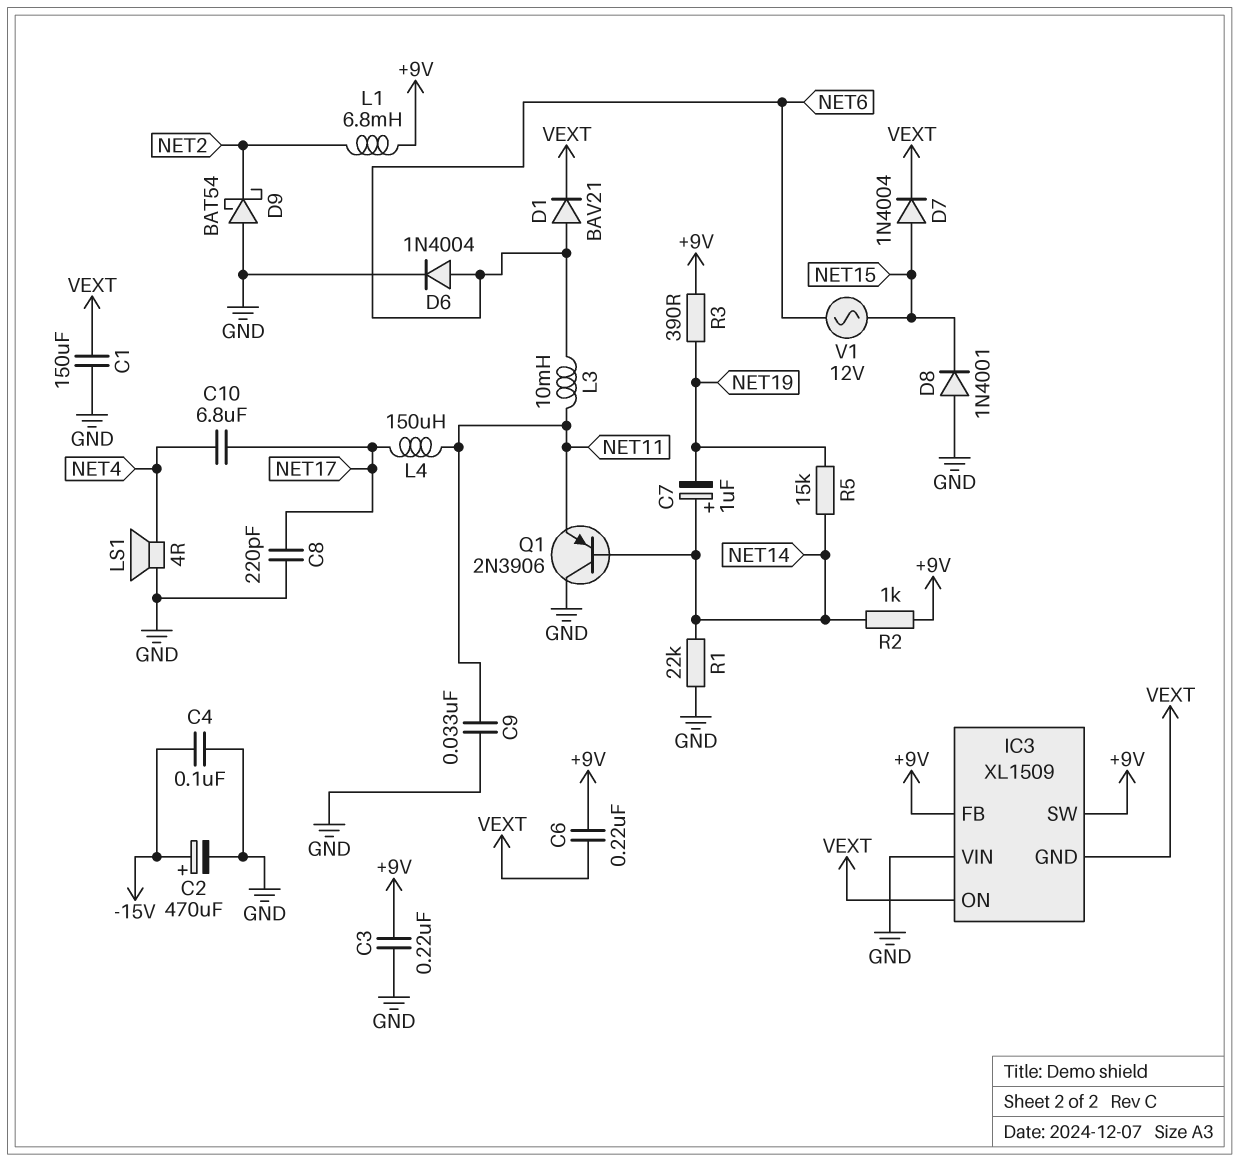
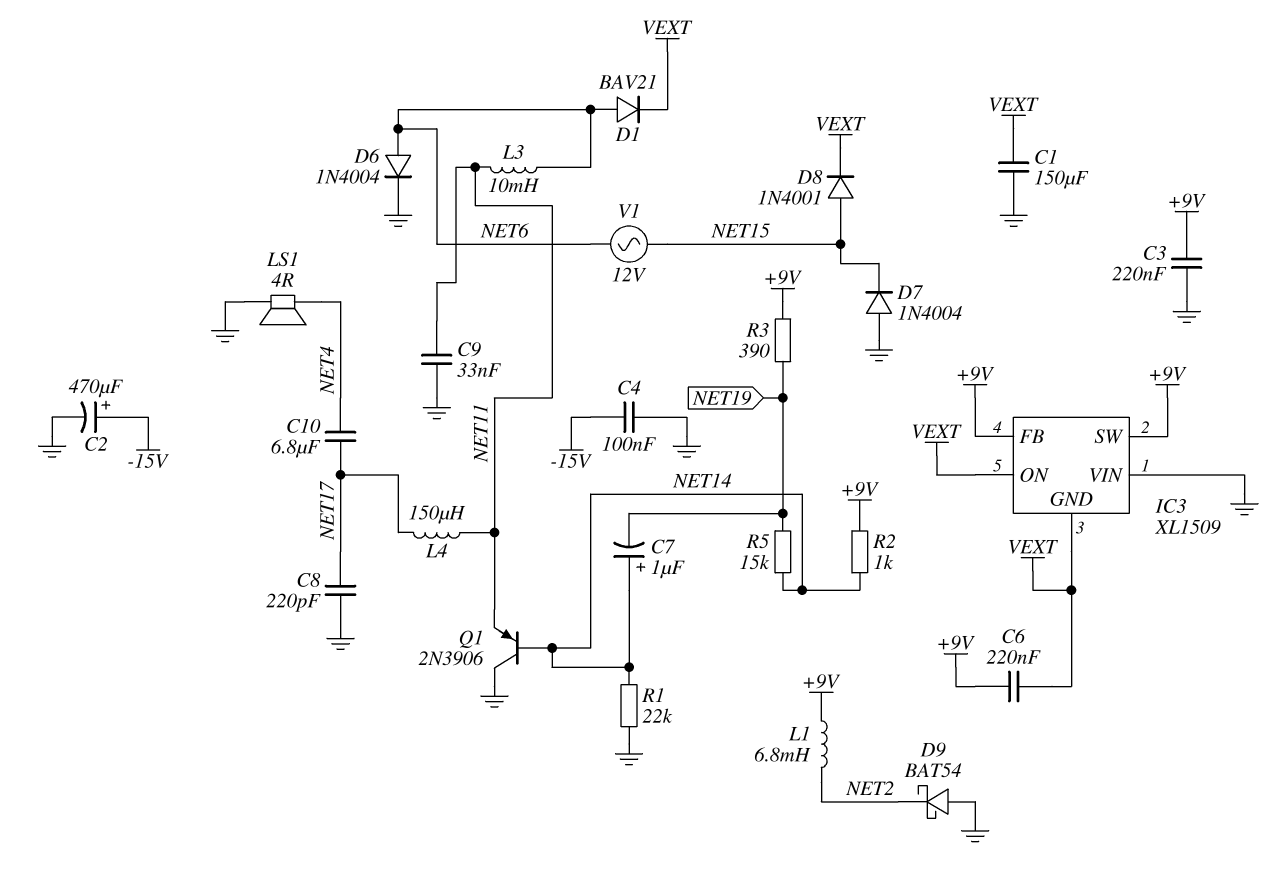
D7: diode 1N4004 (A NET15, K VEXT) -> diode 1N4004 (A GND, K NET15)
D8: diode 1N4001 (A GND, K NET15) -> diode 1N4001 (A NET15, K VEXT)

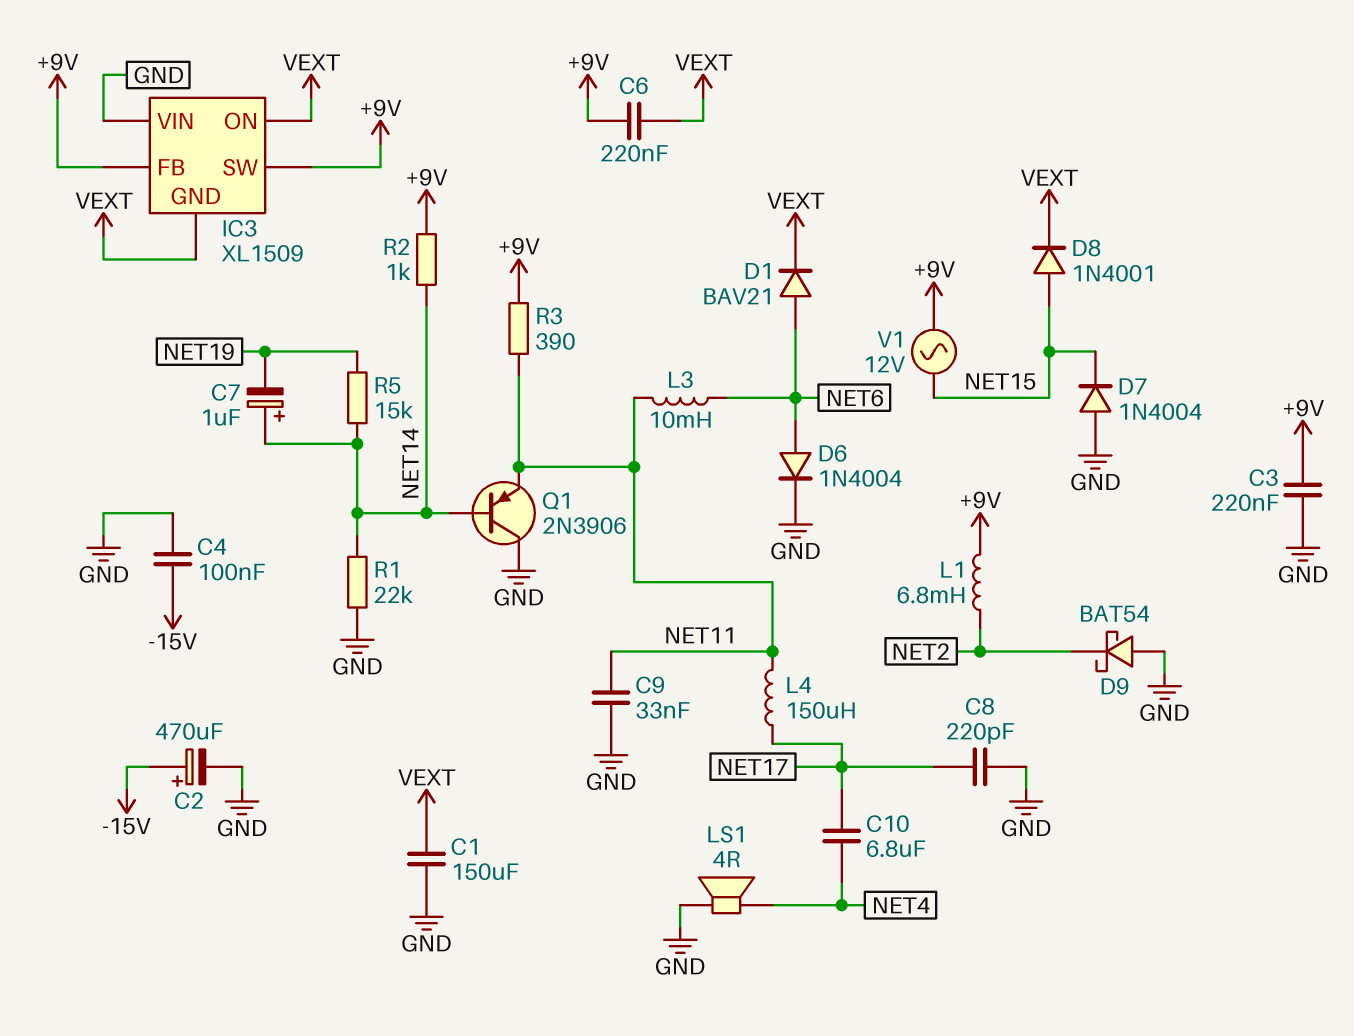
R3: 390 (+9V, NET19) -> 390 (+9V, NET11)
V1: AC 12V (NET6, NET15) -> AC 12V (+9V, NET15)

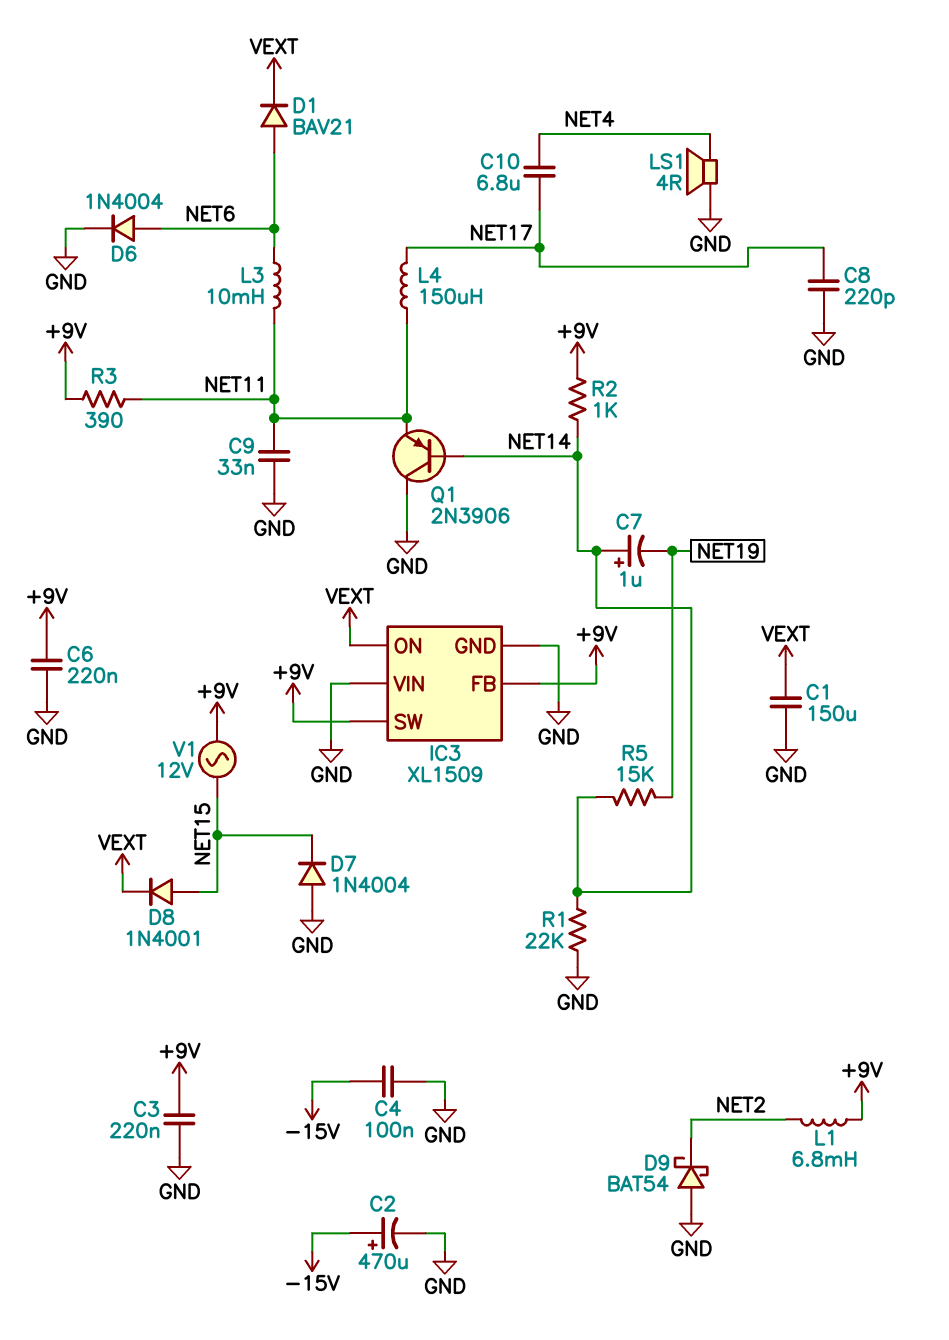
C6: 220nF (+9V, VEXT) -> 220nF (+9V, GND)
IC3 pin GND: VEXT -> GND

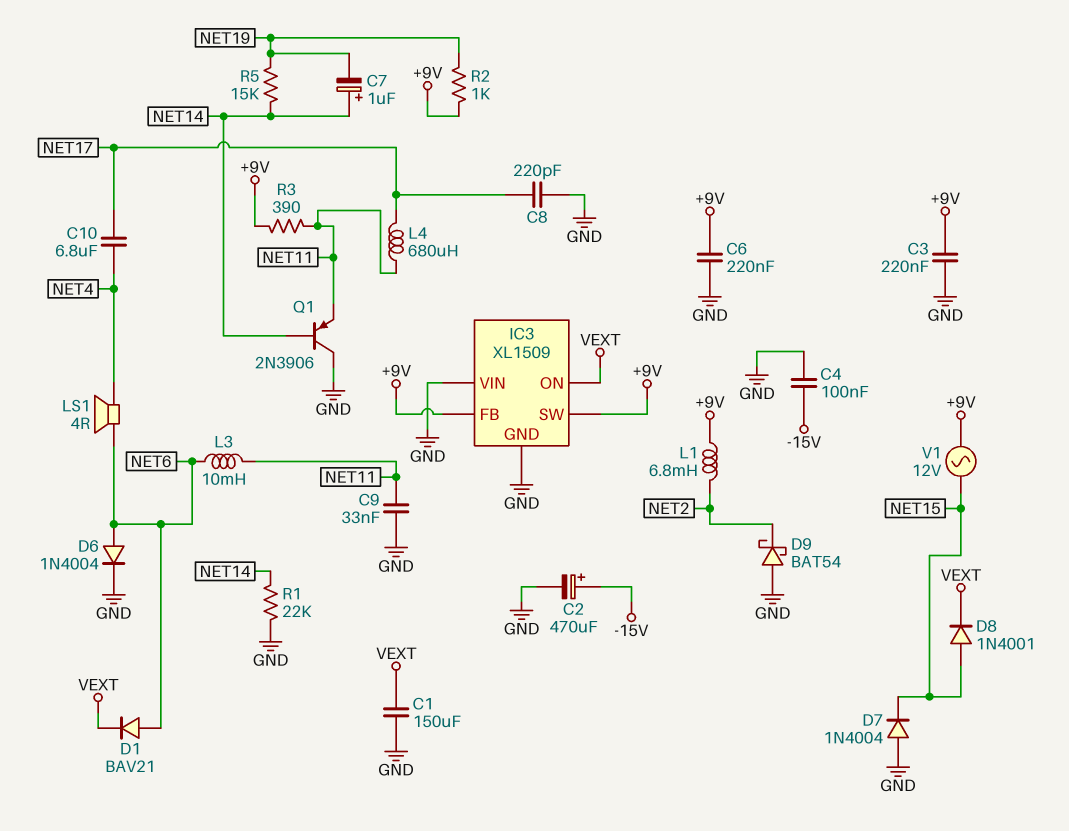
L4: 150uH (NET11, NET17) -> 680uH (NET11, NET17)
LS1: speaker 4R (GND, NET4) -> speaker 4R (NET4, NET6)
R2: 1k (+9V, NET14) -> 1k (+9V, NET19)

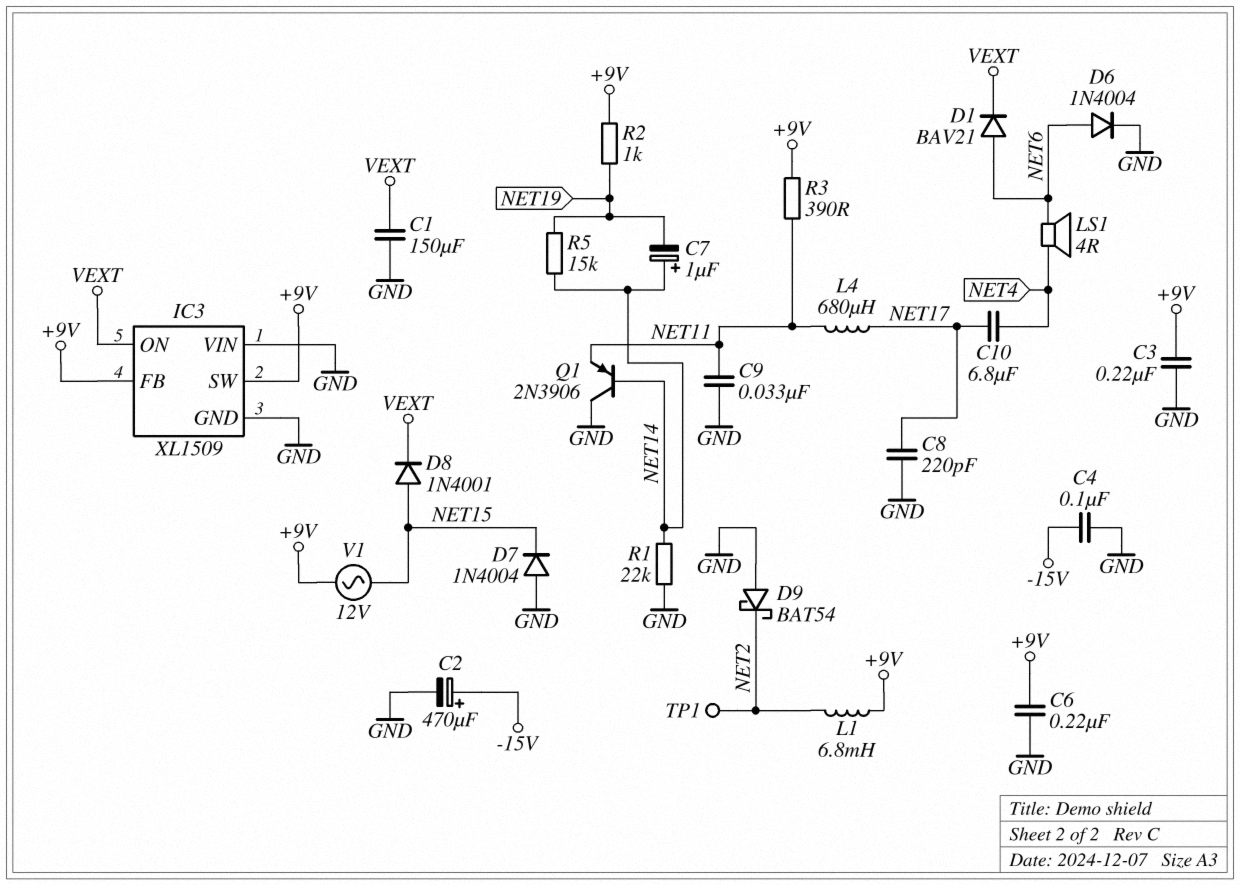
L3: 10mH (NET6, NET11) -> none
TP1: none -> test point (NET2)

